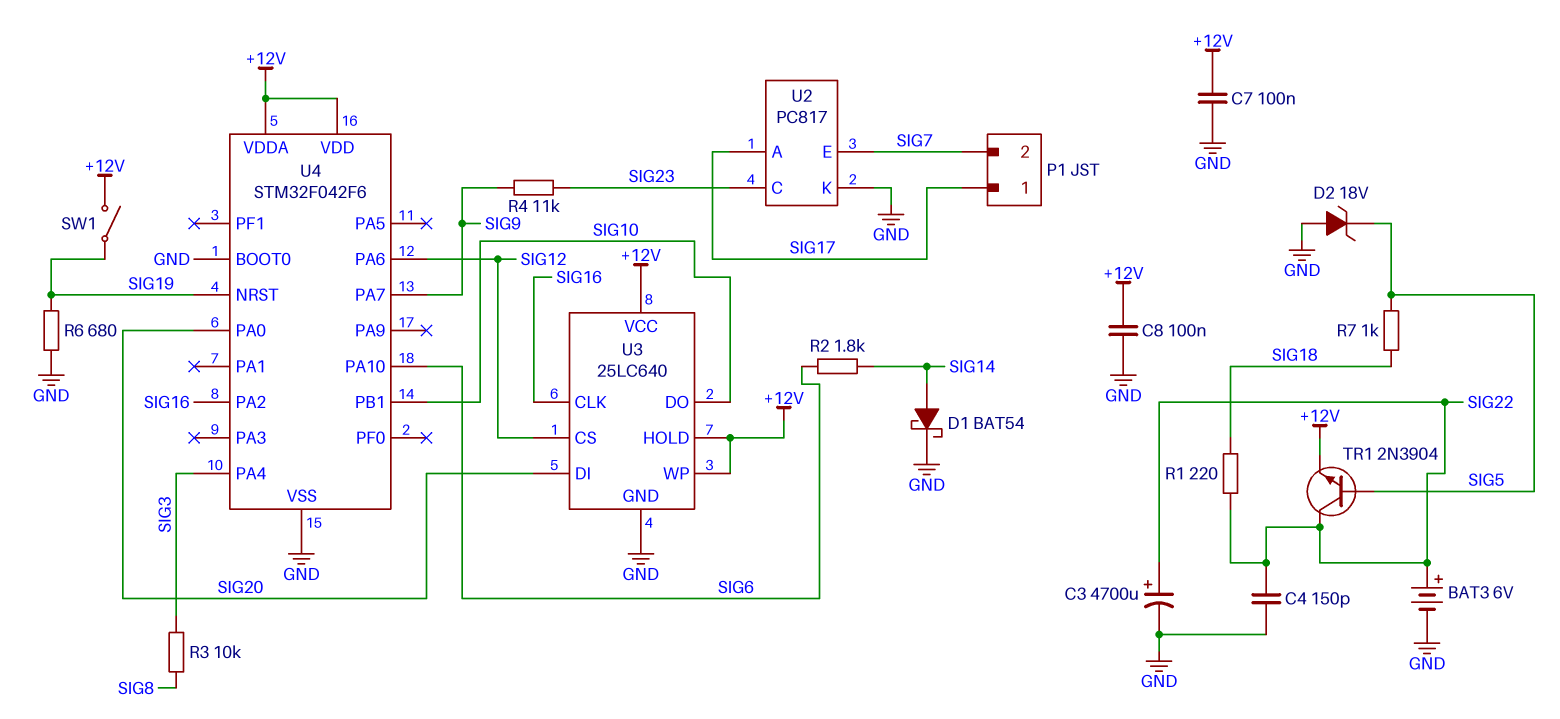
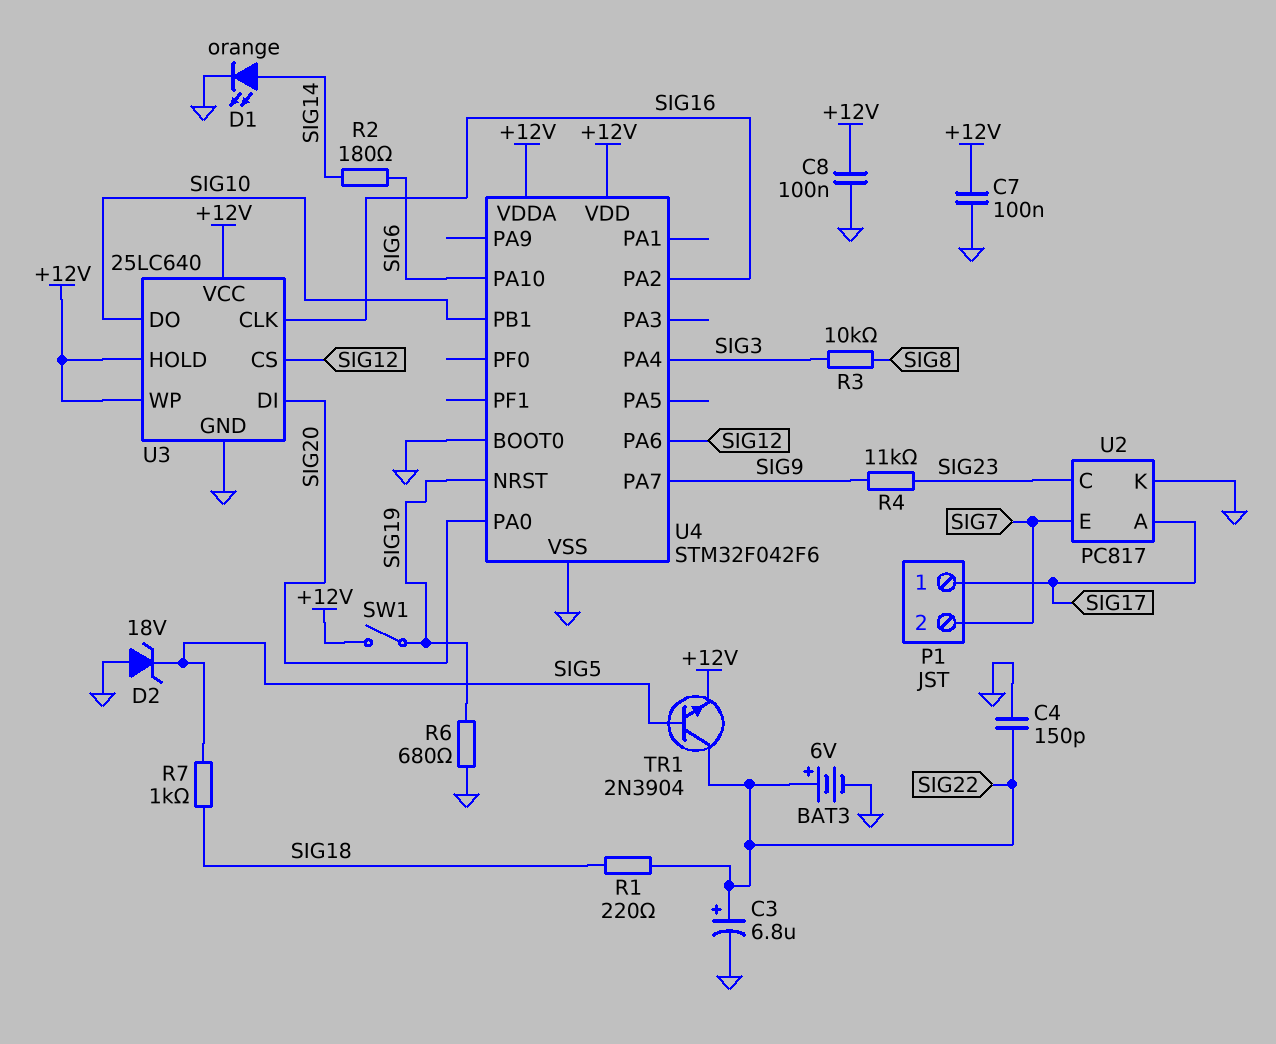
C3: 4700uF (plus SIG22, minus GND) -> 6.8uF (plus SIG22, minus GND)
D1: schottky BAT54 (A SIG14, K GND) -> LED orange (A SIG14, K GND)
R2: 1.8k (SIG6, SIG14) -> 180 (SIG6, SIG14)

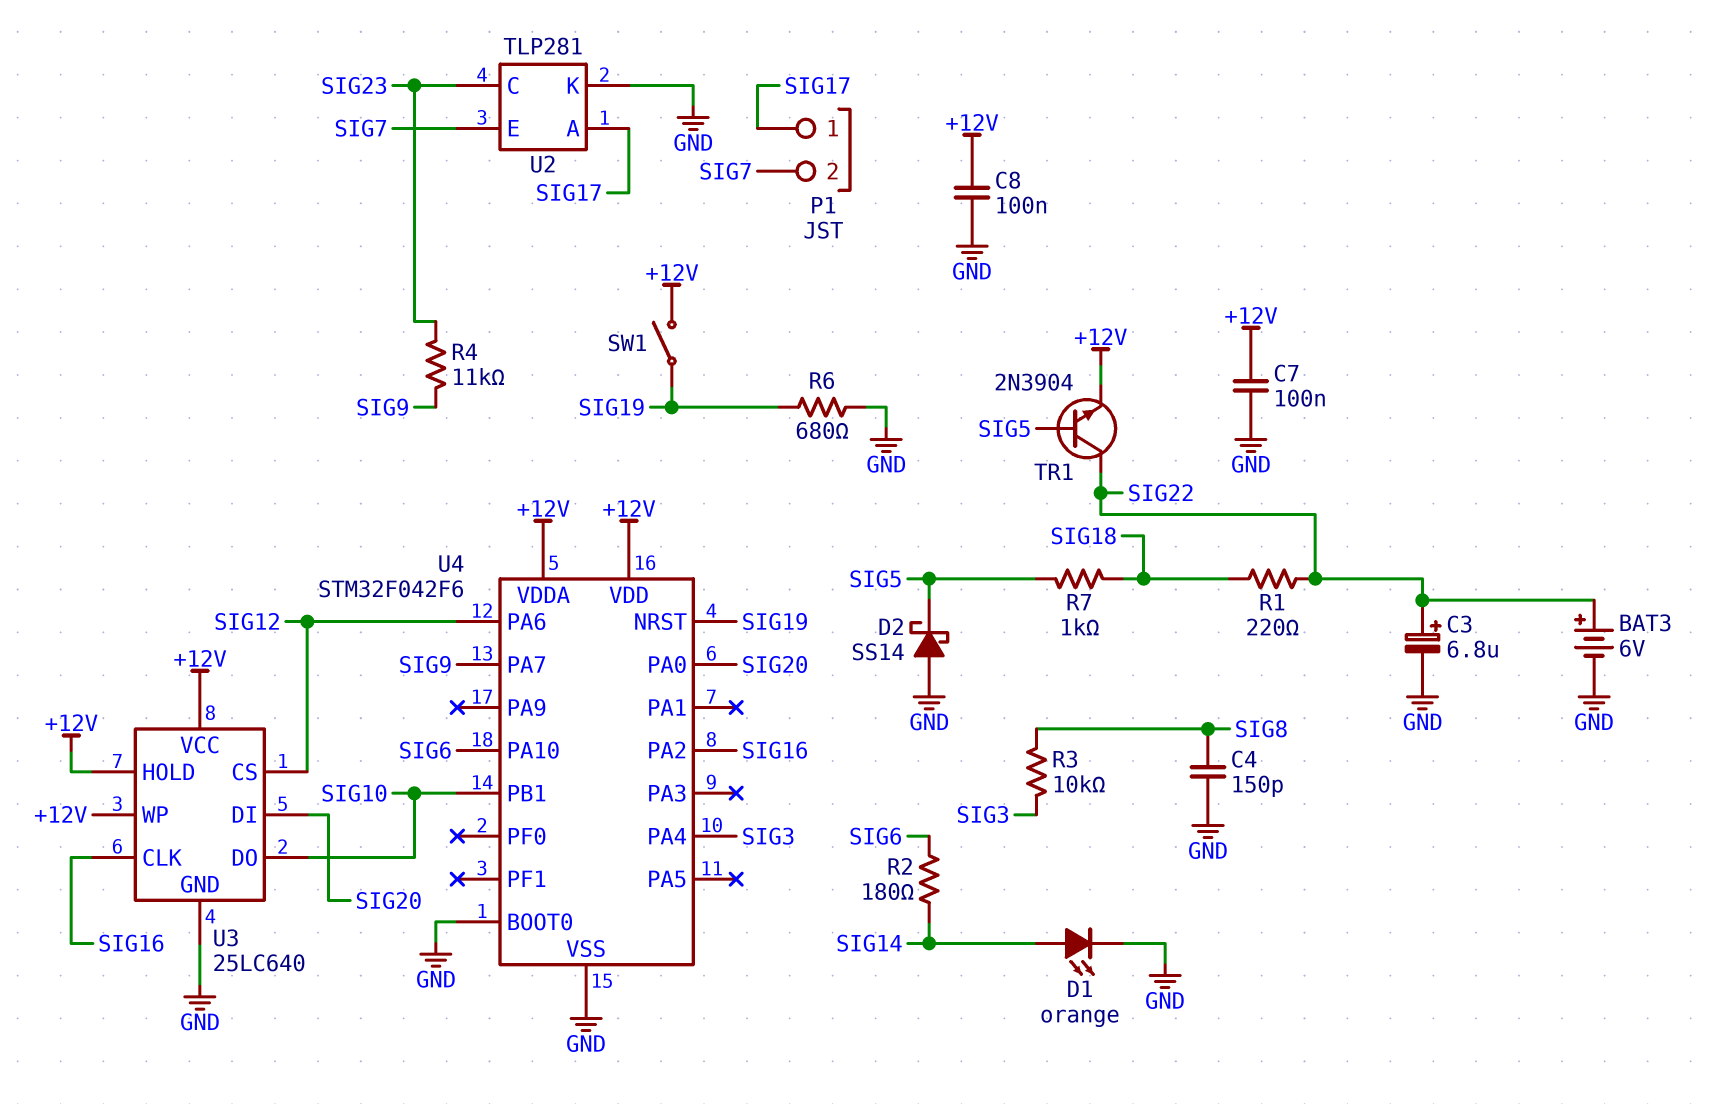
C4: 150pF (GND, SIG22) -> 150pF (GND, SIG8)
D2: zener 18V (A GND, K SIG5) -> schottky SS14 (A GND, K SIG5)
U2: PC817 -> TLP281

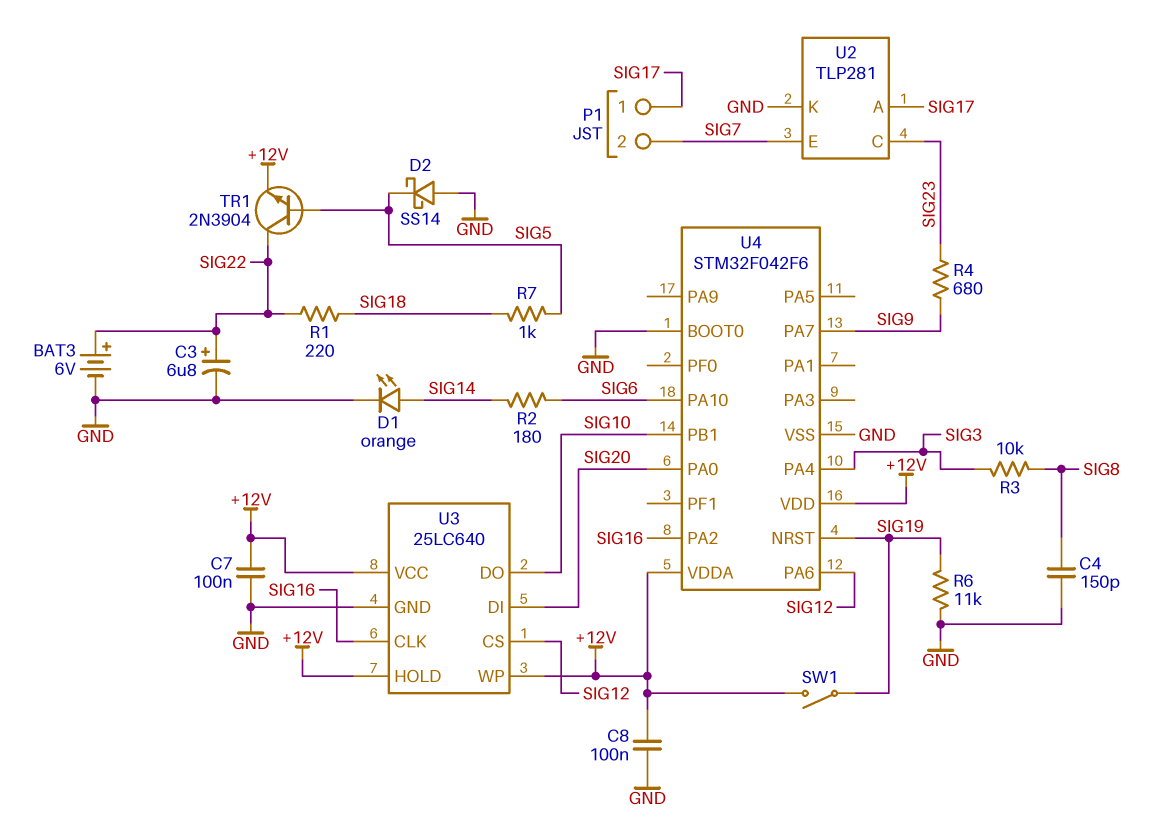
R4: 11k (SIG9, SIG23) -> 680 (SIG9, SIG23)
R6: 680 (GND, SIG19) -> 11k (GND, SIG19)

